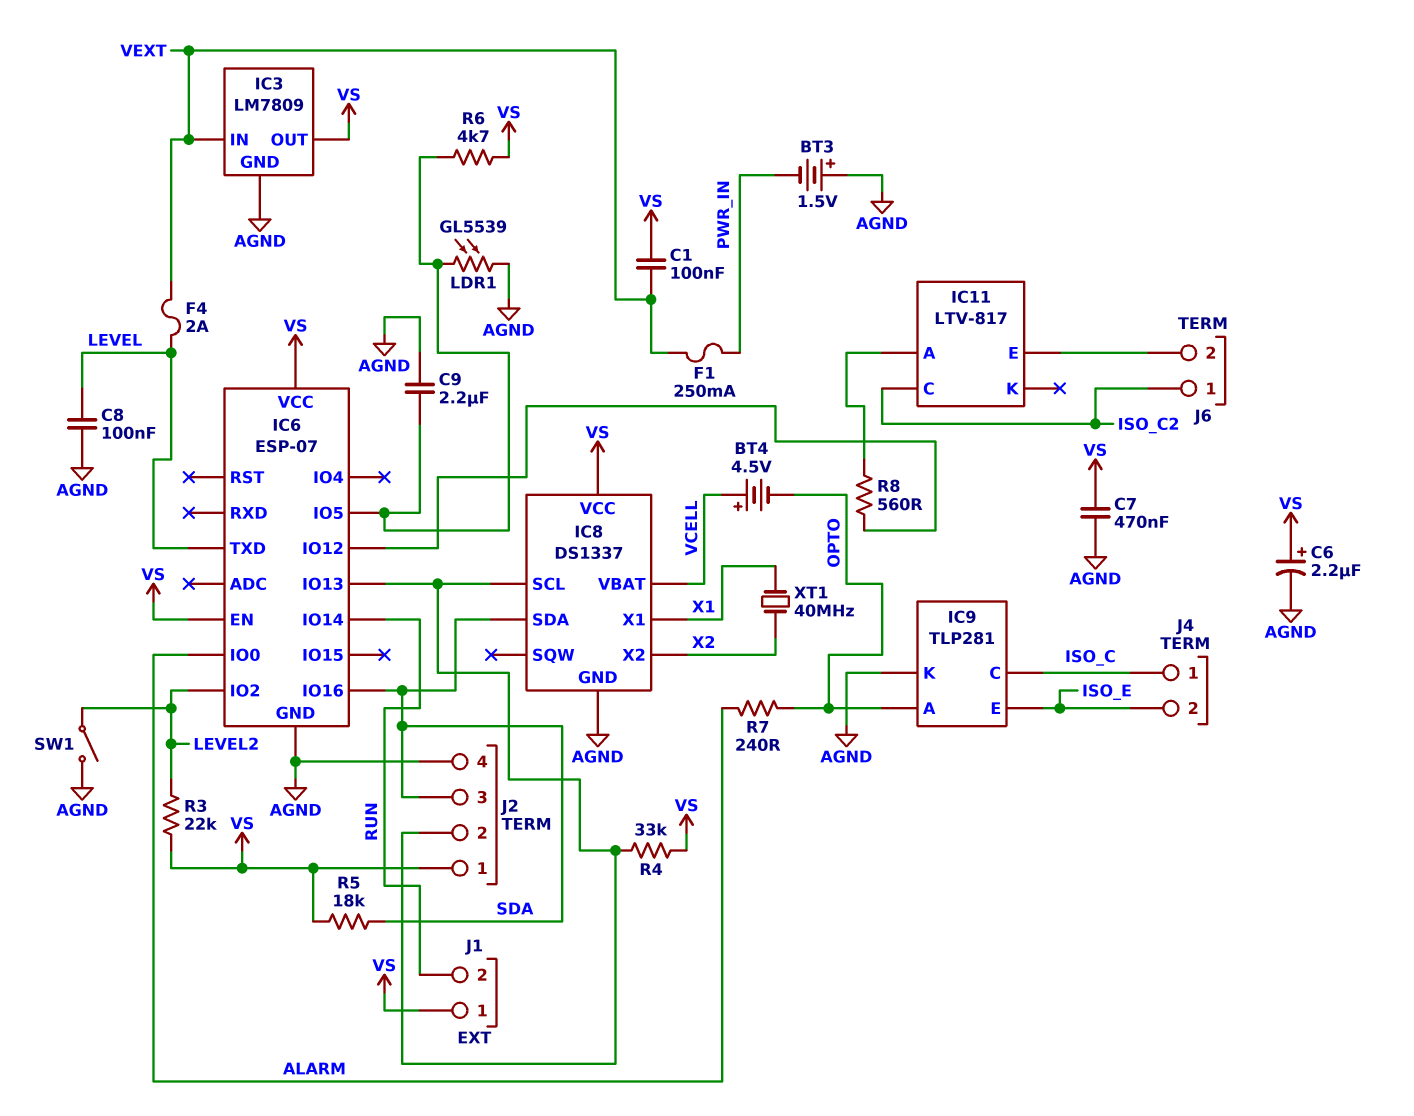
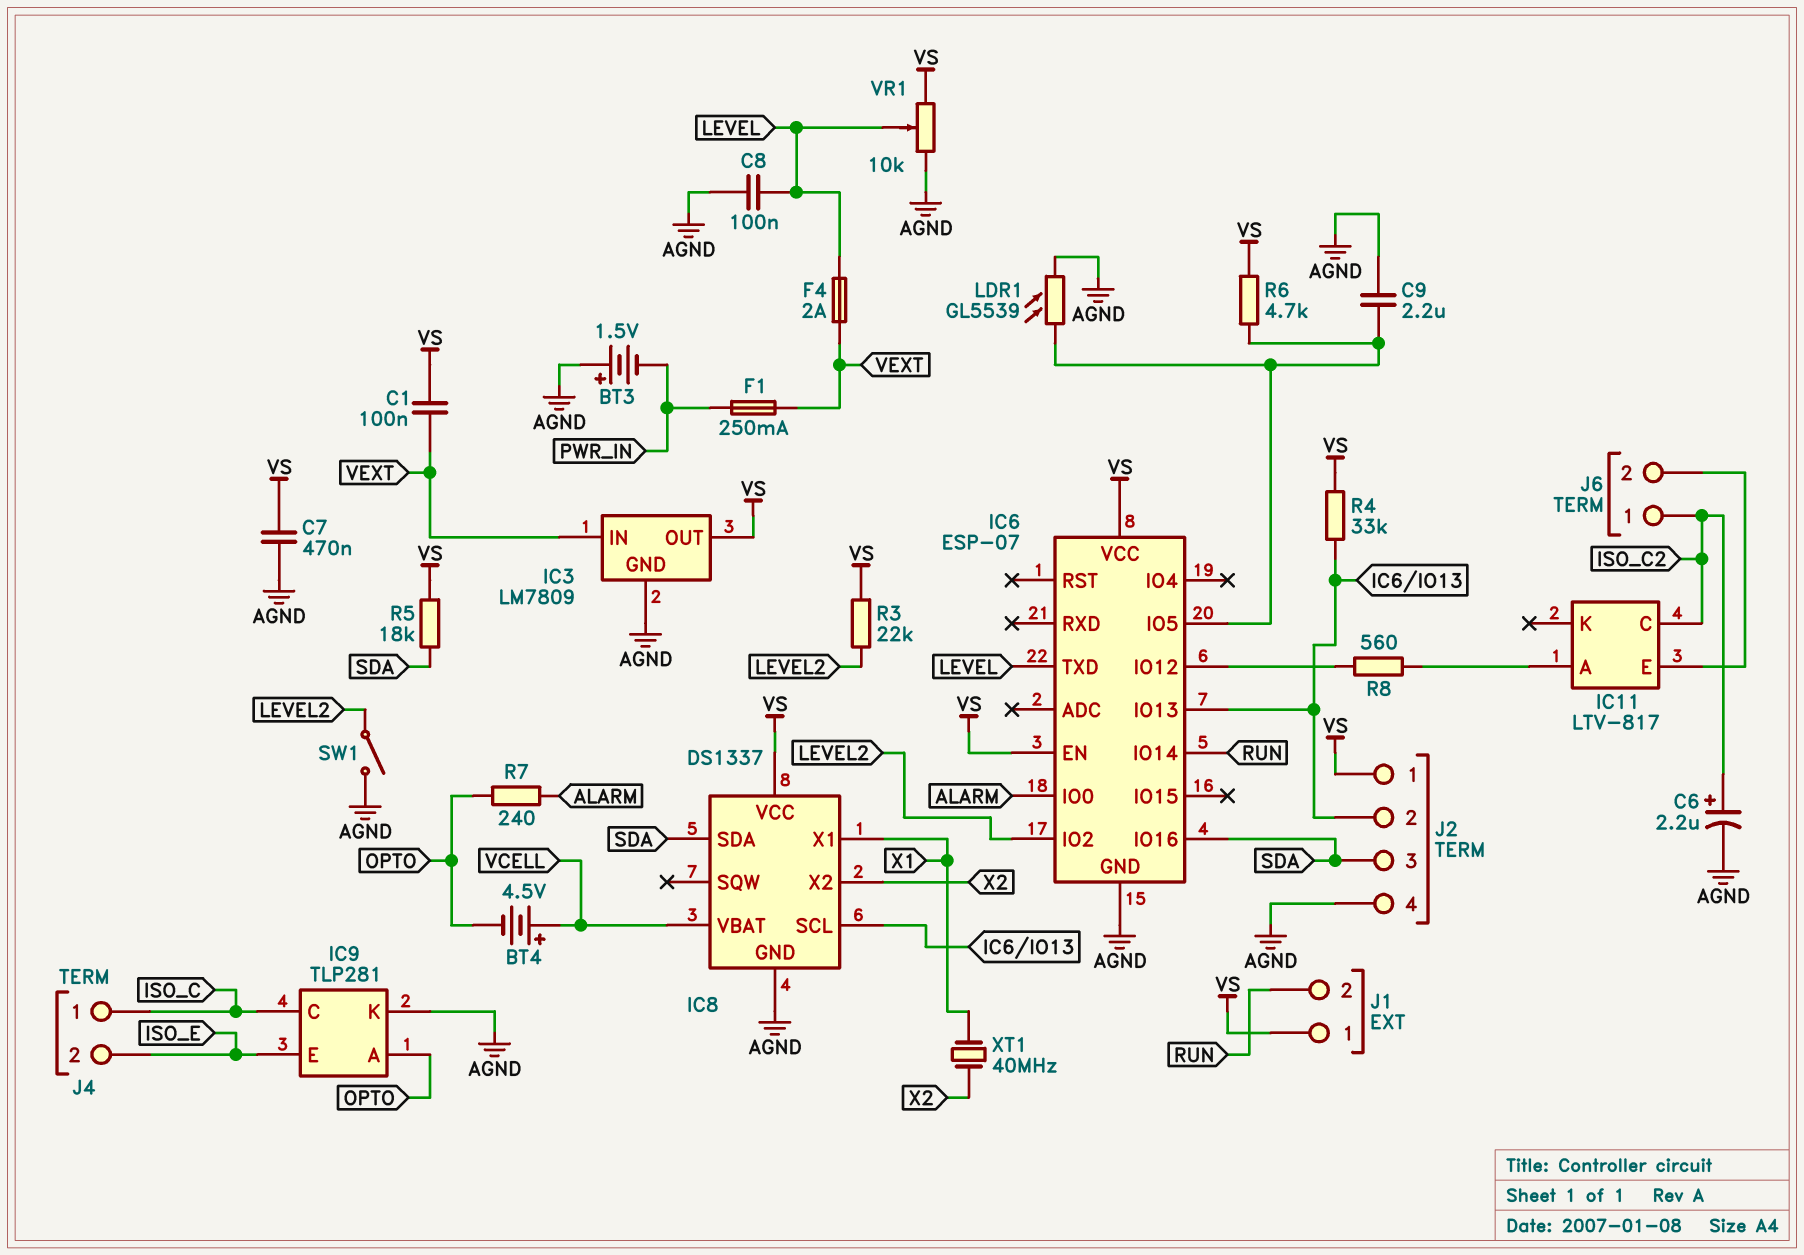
C6: 2.2uF (plus VS, minus AGND) -> 2.2uF (plus ISO_C2, minus AGND)
VR1: none -> 10k (AGND, VS, wiper LEVEL)

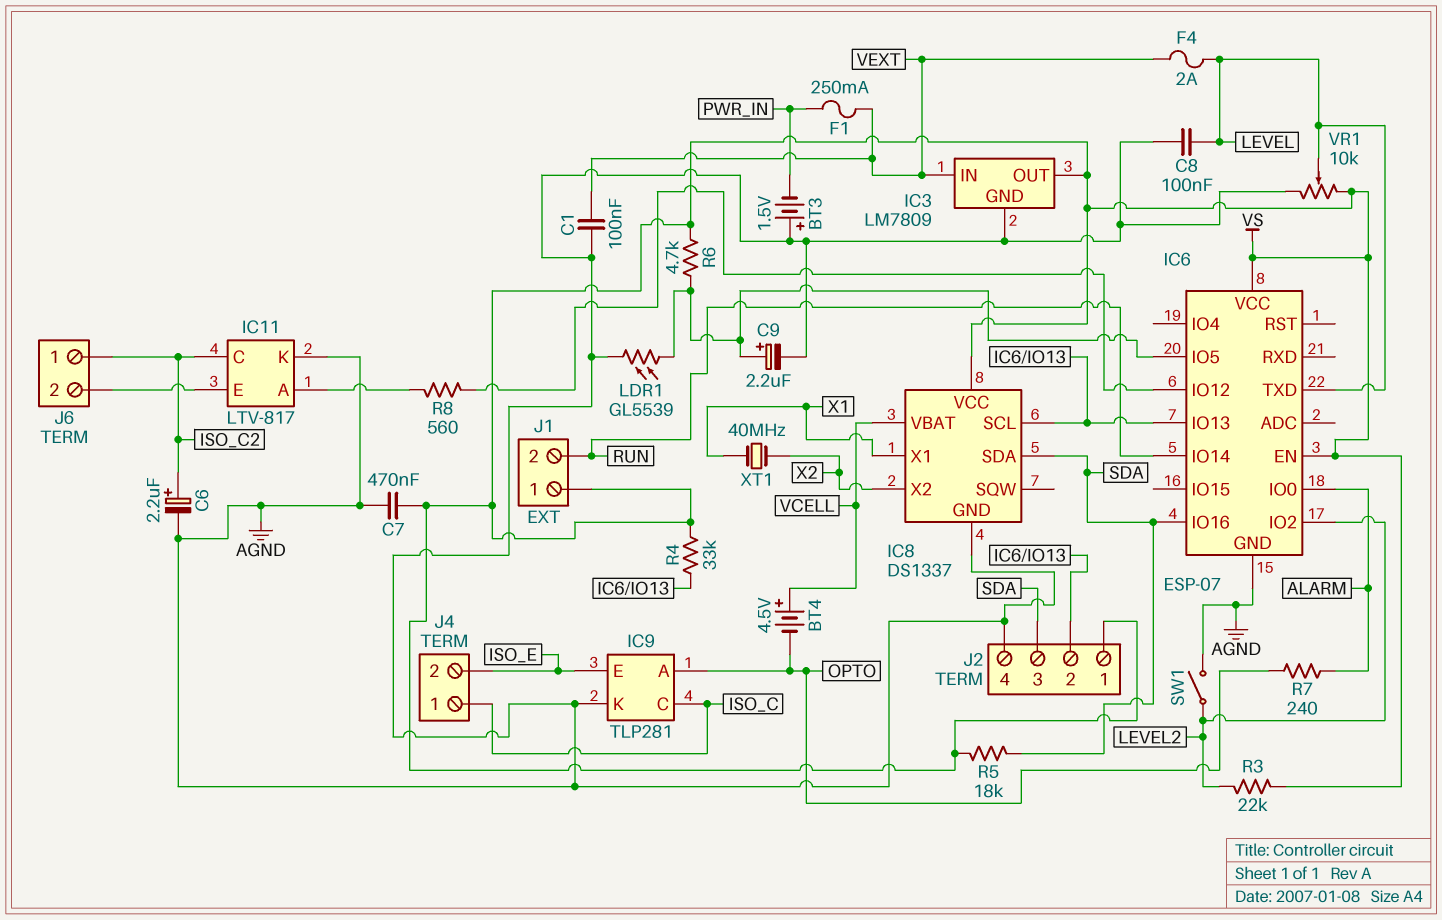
C1: 100nF (VEXT, VS) -> 100nF (AGND, VEXT)
C9: 2.2uF (AGND, IC6/IO5) -> 2.2uF (plus IC6/IO5, minus AGND)
IC11 pin K: none -> AGND

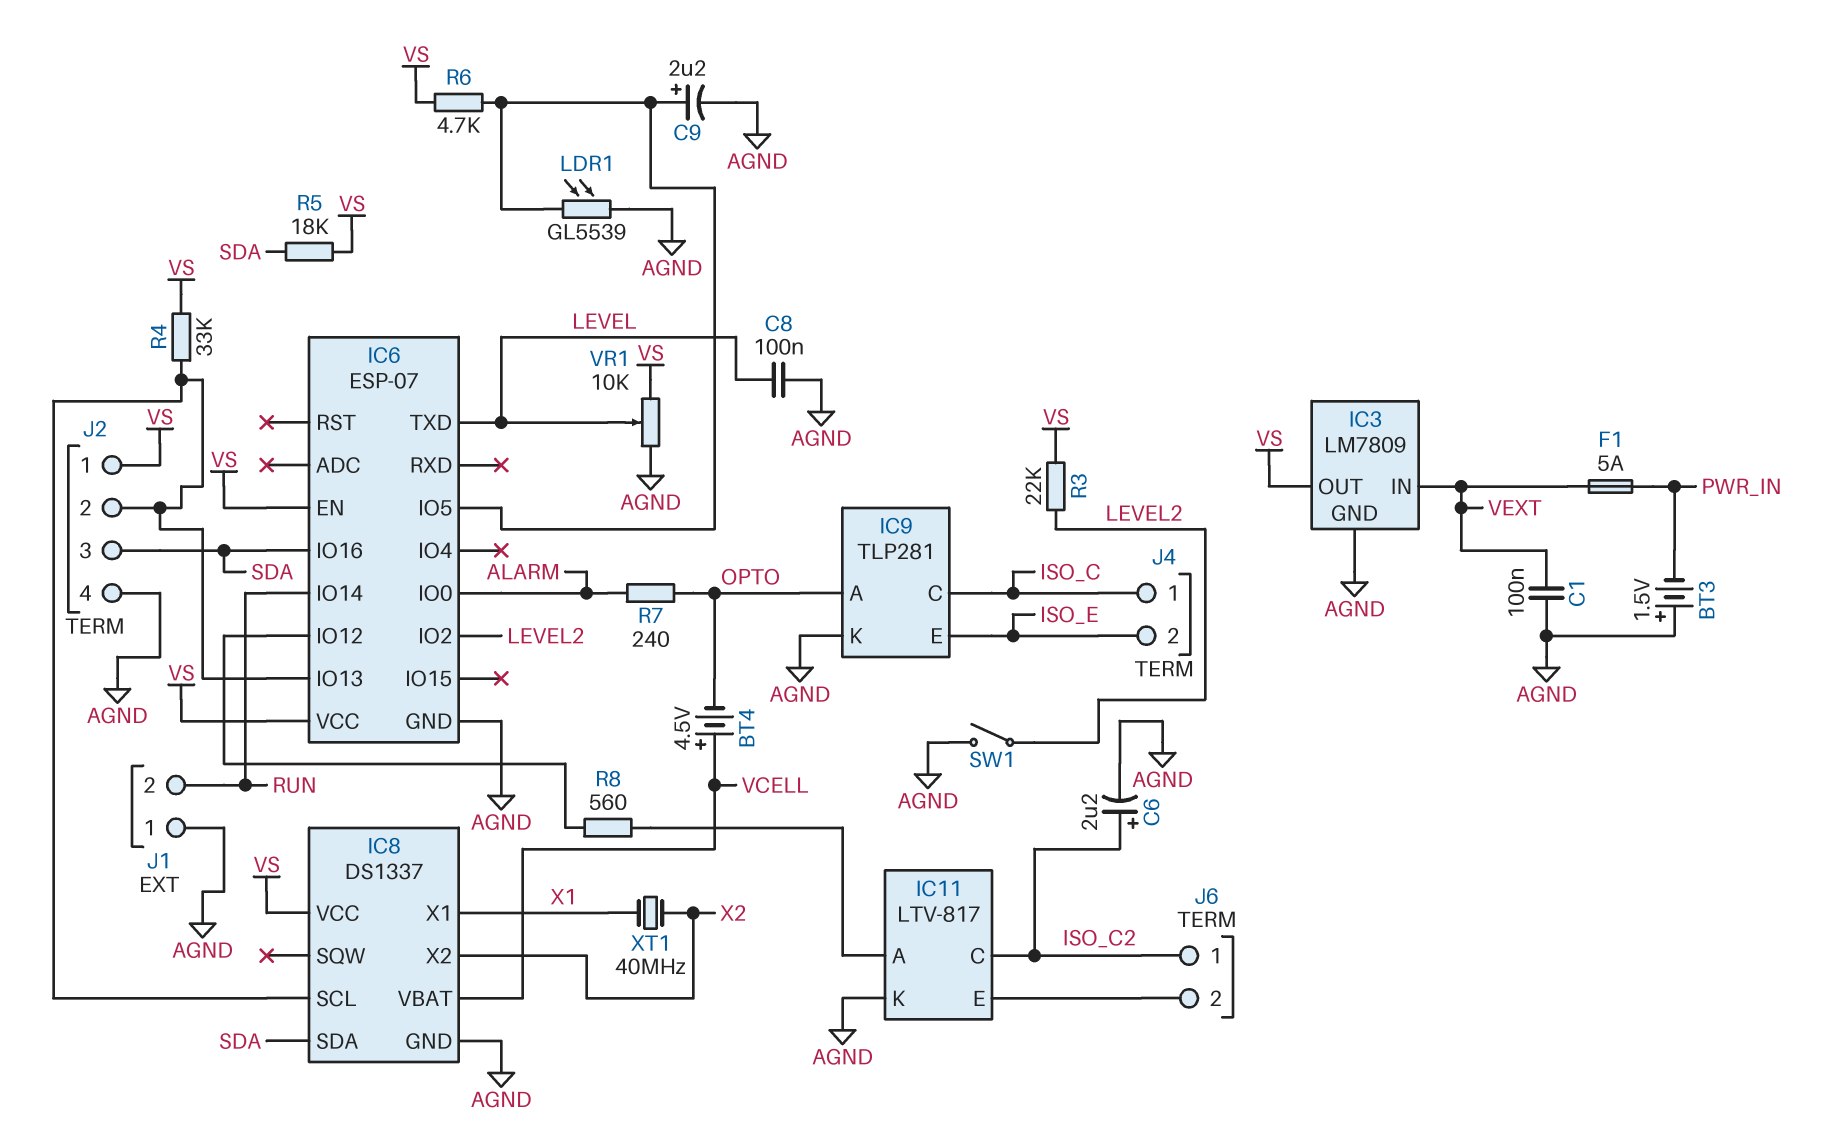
C7: 470nF (AGND, VS) -> none
F1: 250mA (PWR_IN, VEXT) -> 5A (PWR_IN, VEXT)
F4: 2A (LEVEL, VEXT) -> none
J1 pin 1: VS -> AGND

